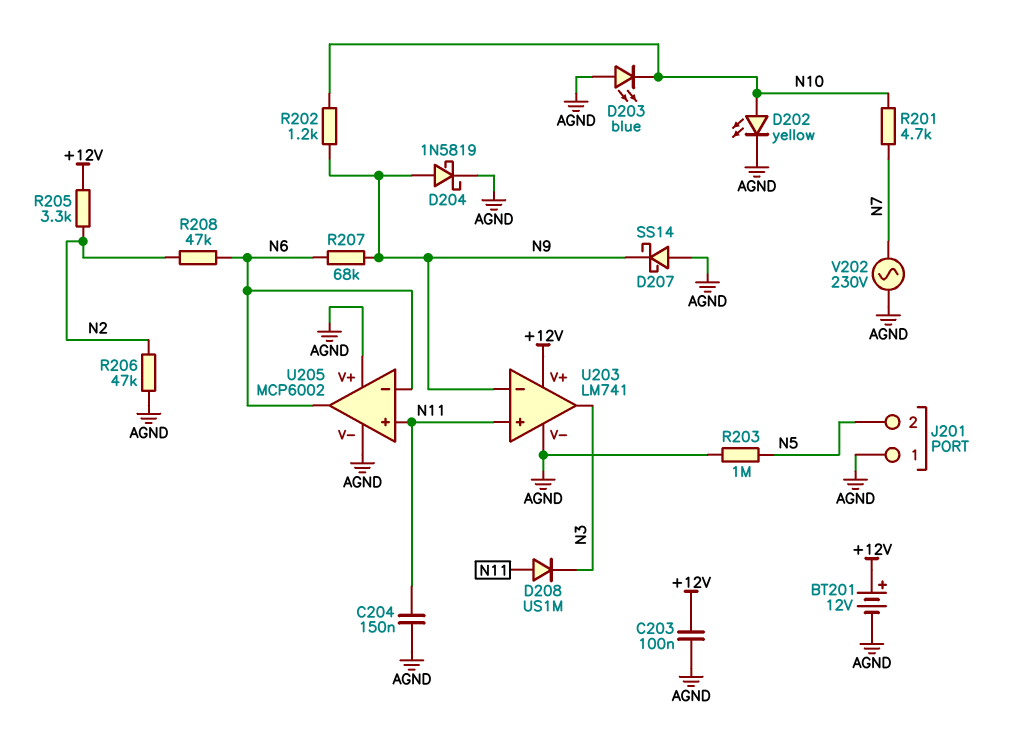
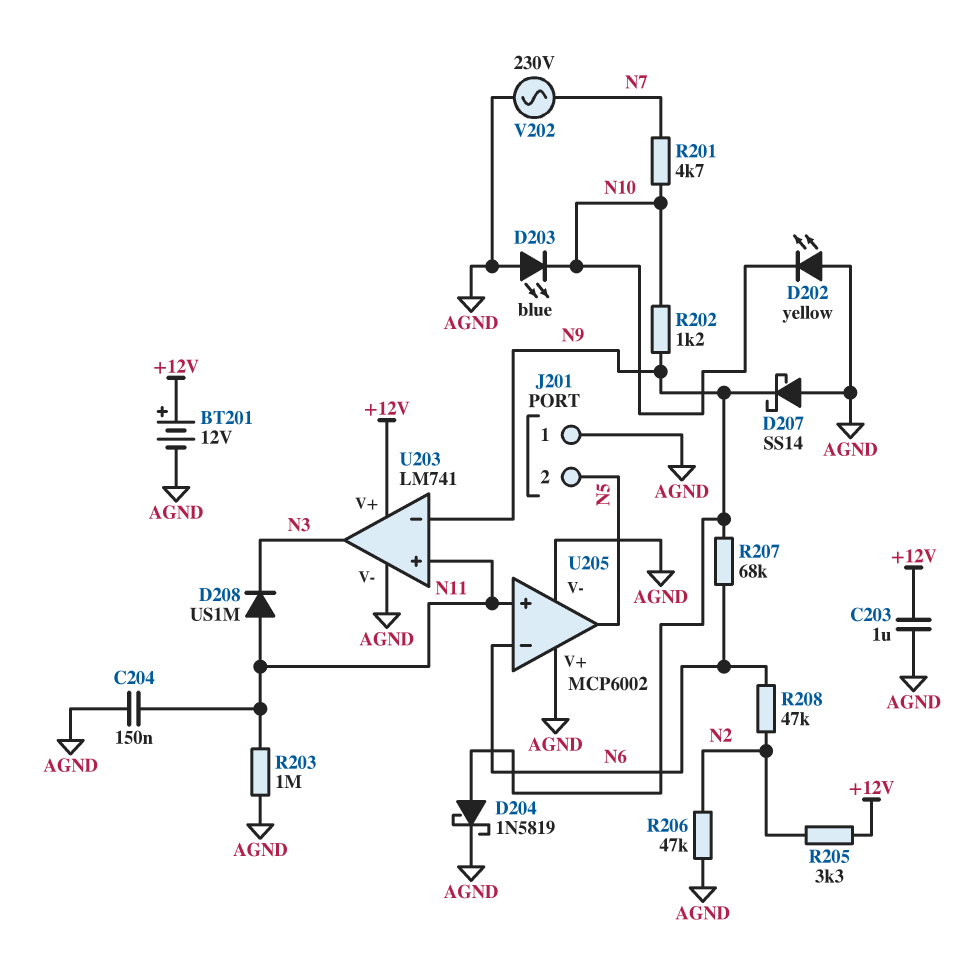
C203: 100nF (+12V, AGND) -> 1uF (+12V, AGND)
D202: LED yellow (A N10, K AGND) -> LED yellow (A AGND, K N10)
R203: 1M (AGND, N5) -> 1M (AGND, N11)
U205 pin out: N6 -> N5

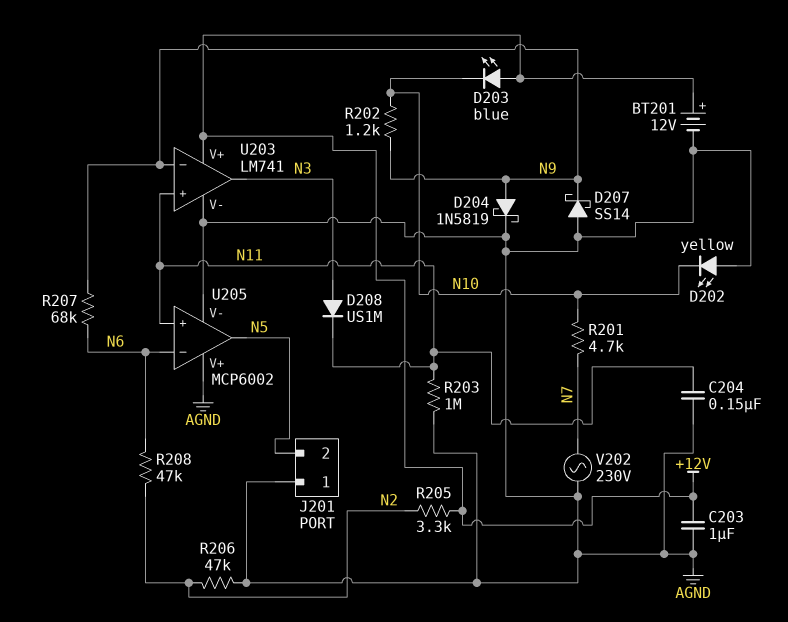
D203: LED blue (A AGND, K N10) -> LED blue (A +12V, K N10)
D208: diode US1M (A N11, K N3) -> diode US1M (A N3, K N11)

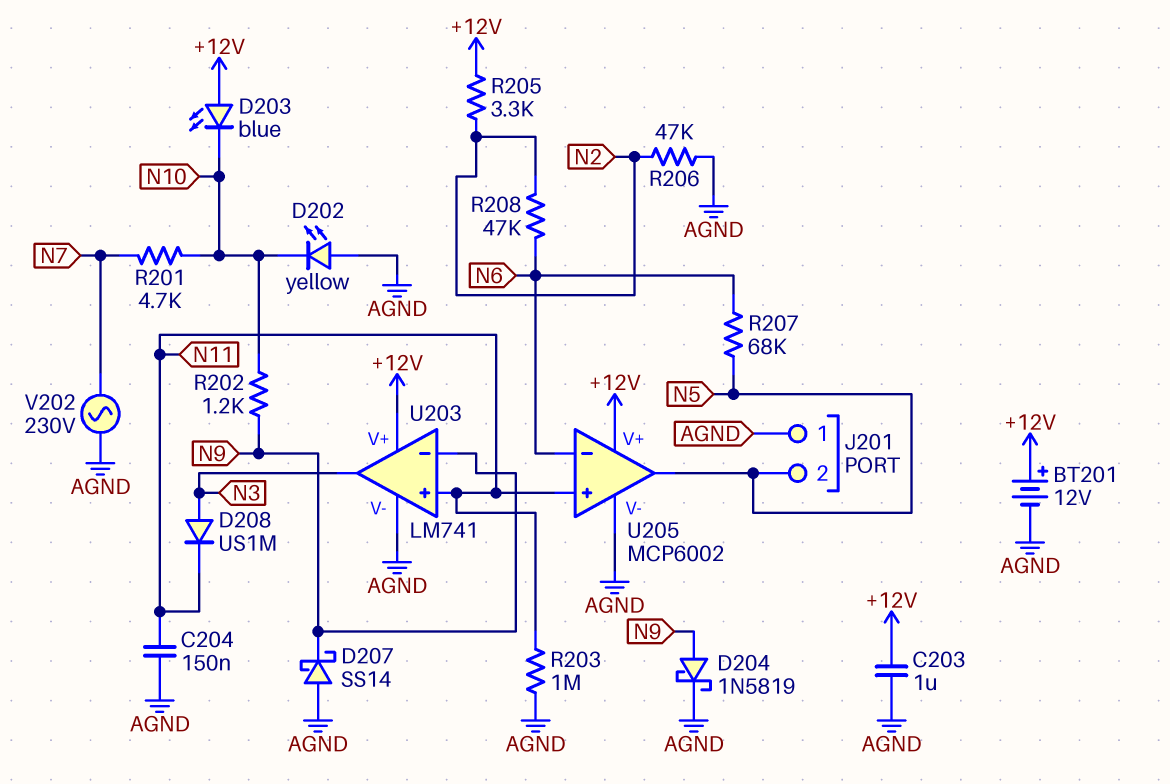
R207: 68k (N6, N9) -> 68k (N5, N6)
U205 pin V+: AGND -> +12V

